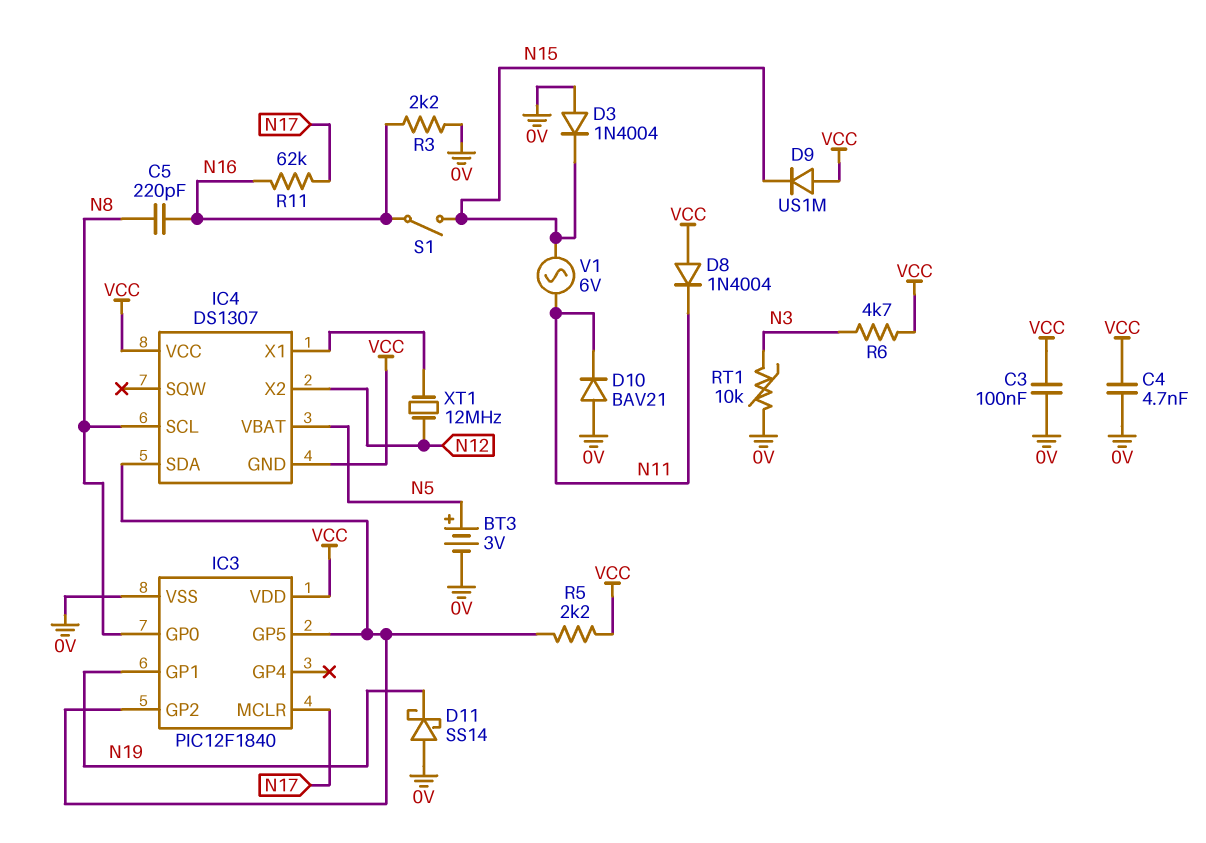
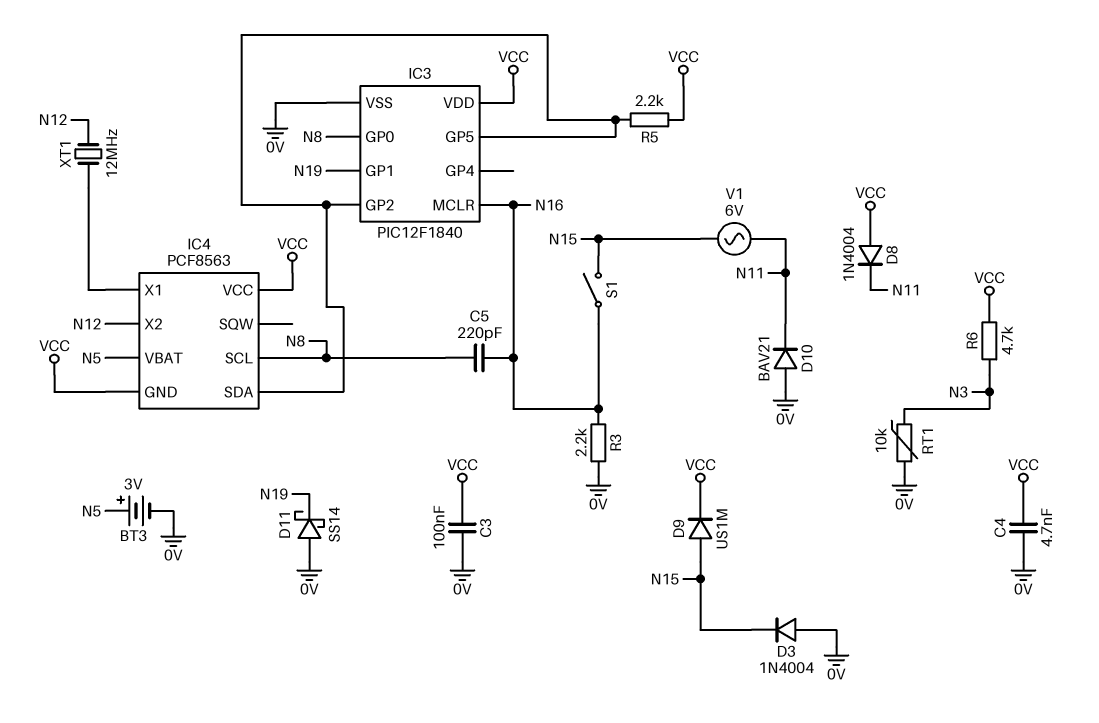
D9: diode US1M (A VCC, K N15) -> diode US1M (A N15, K VCC)
IC3 pin MCLR: N17 -> N16
IC4: DS1307 -> PCF8563
R11: 62k (N16, N17) -> none

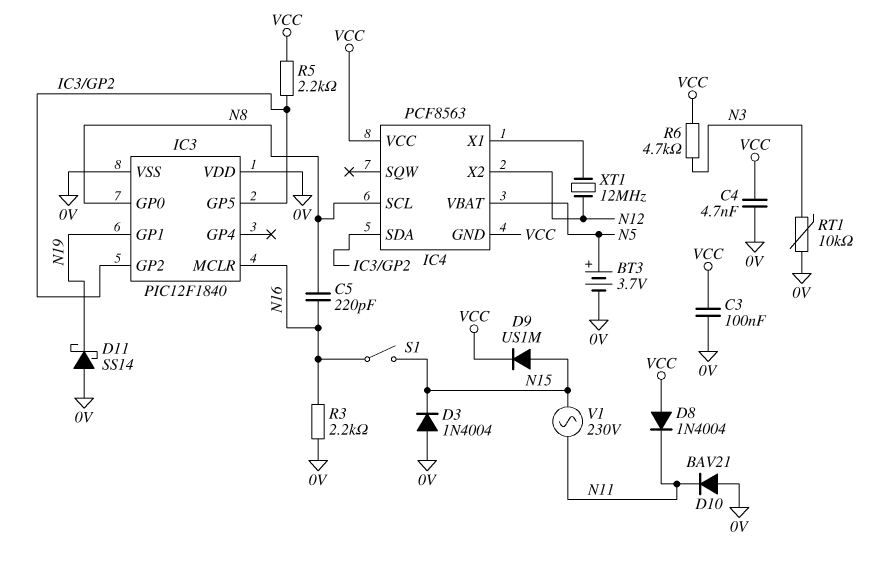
BT3: 3V (plus N5, minus 0V) -> 3.7V (plus N5, minus 0V)
IC3 pin VDD: VCC -> 0V
V1: AC 6V (N11, N15) -> AC 230V (N11, N15)

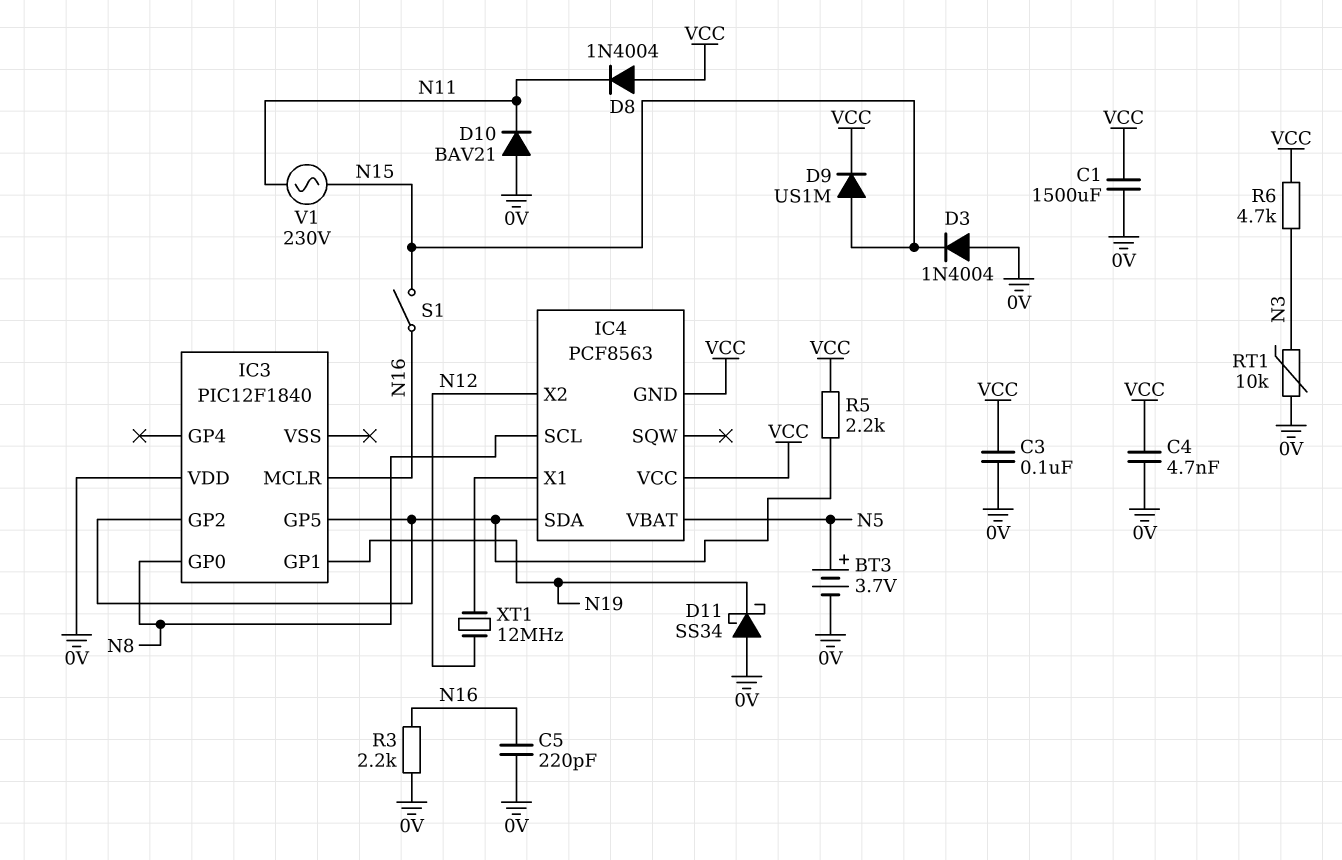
C1: none -> 1500uF (0V, VCC)
C5: 220pF (N8, N16) -> 220pF (0V, N16)
D11: schottky SS14 (A 0V, K N19) -> schottky SS34 (A 0V, K N19)
IC3 pin VSS: 0V -> none

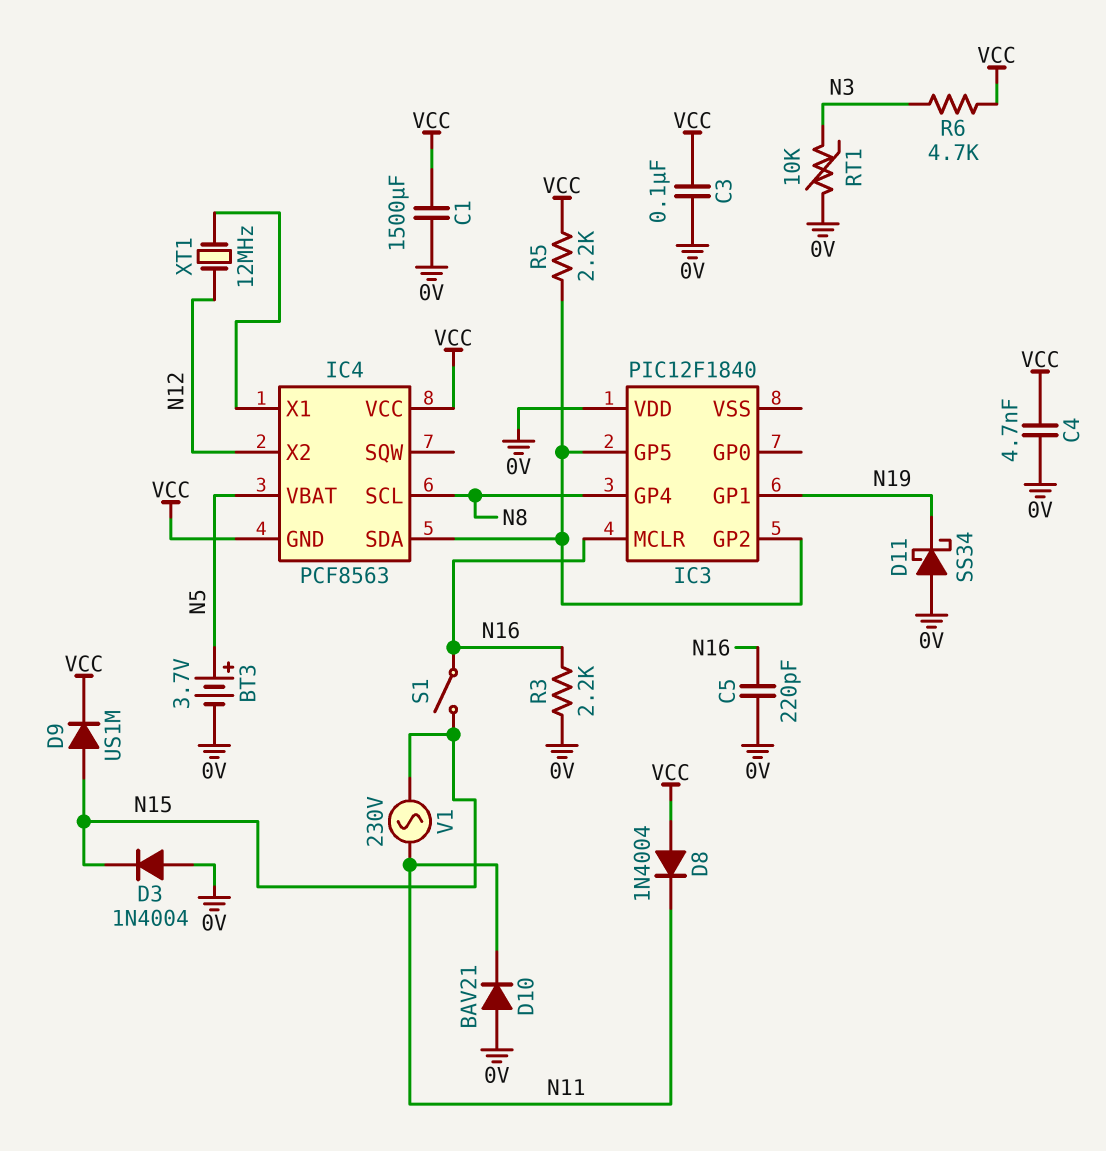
IC3 pin GP0: N8 -> none
IC3 pin GP4: none -> N8

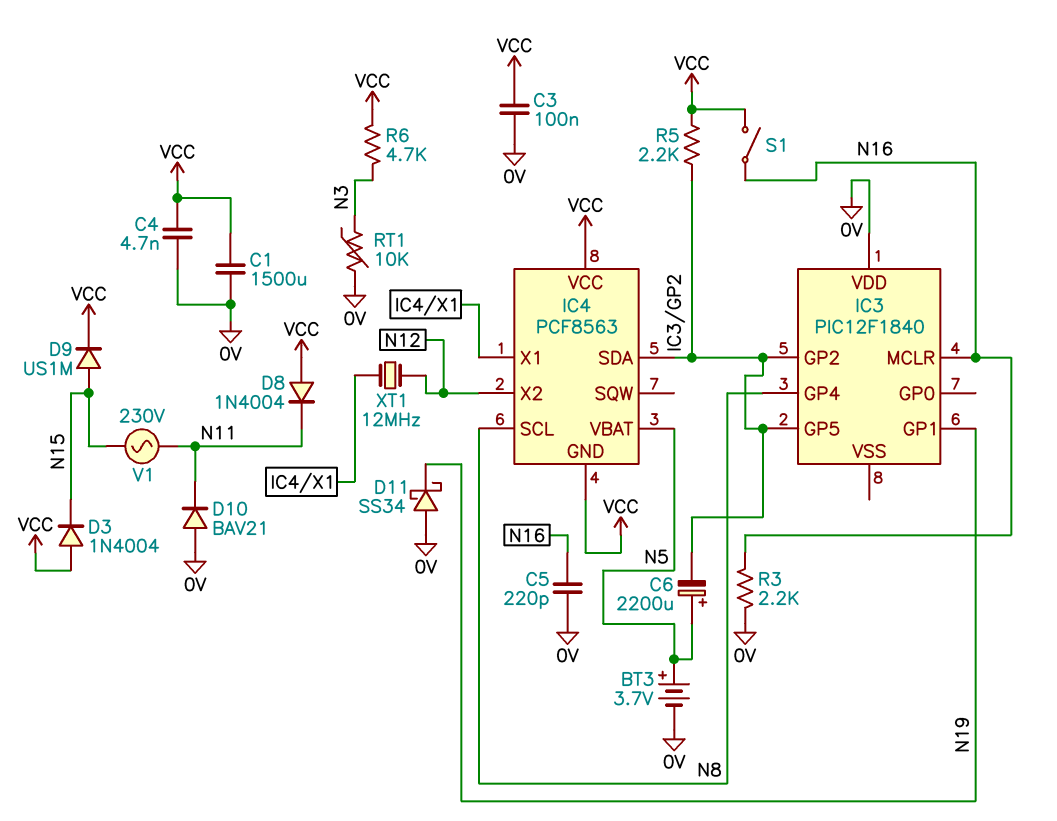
C6: none -> 2200uF (plus N5, minus IC3/GP2)
D3: diode 1N4004 (A 0V, K N15) -> diode 1N4004 (A VCC, K N15)
S1: switch (N15, N16) -> switch (N16, VCC)

